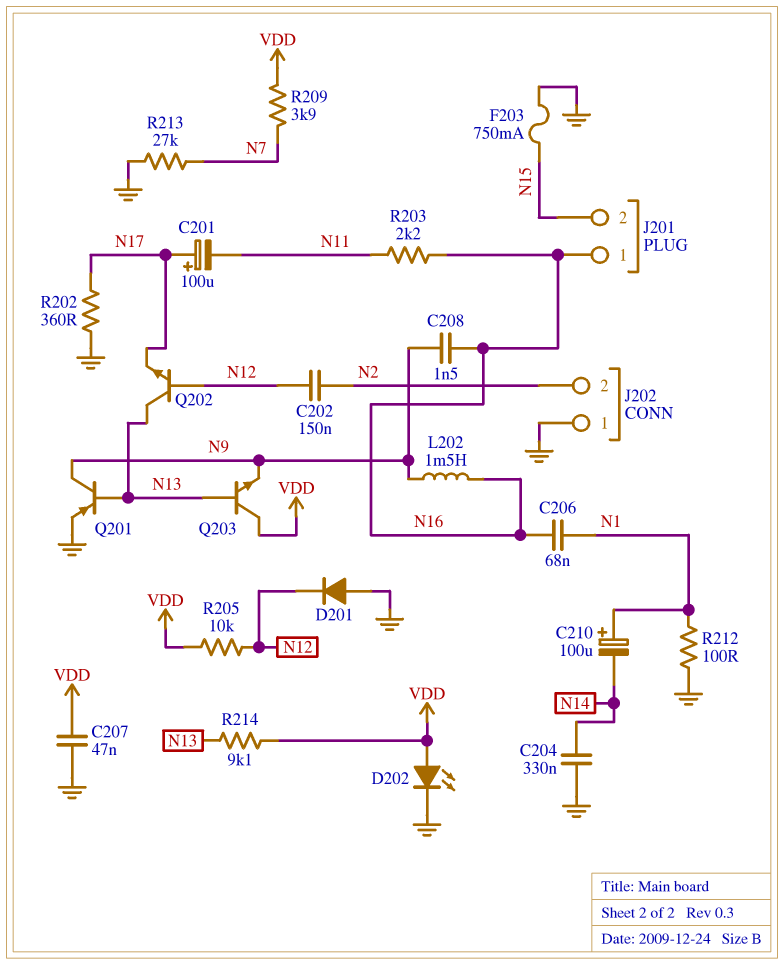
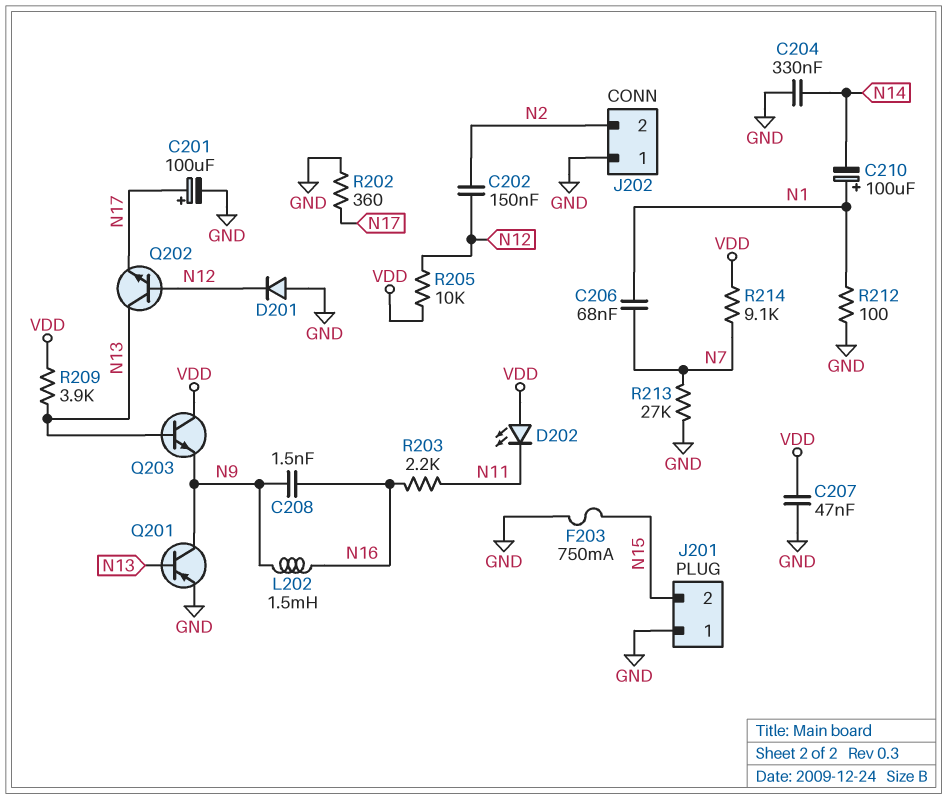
C201: 100uF (plus N17, minus N11) -> 100uF (plus N17, minus GND)
C206: 68nF (N1, N16) -> 68nF (N1, N7)
D202: LED (A VDD, K GND) -> LED (A VDD, K N11)
J201 pin 1: N16 -> GND
R209: 3.9k (N7, VDD) -> 3.9k (N13, VDD)
R214: 9.1k (N13, VDD) -> 9.1k (N7, VDD)

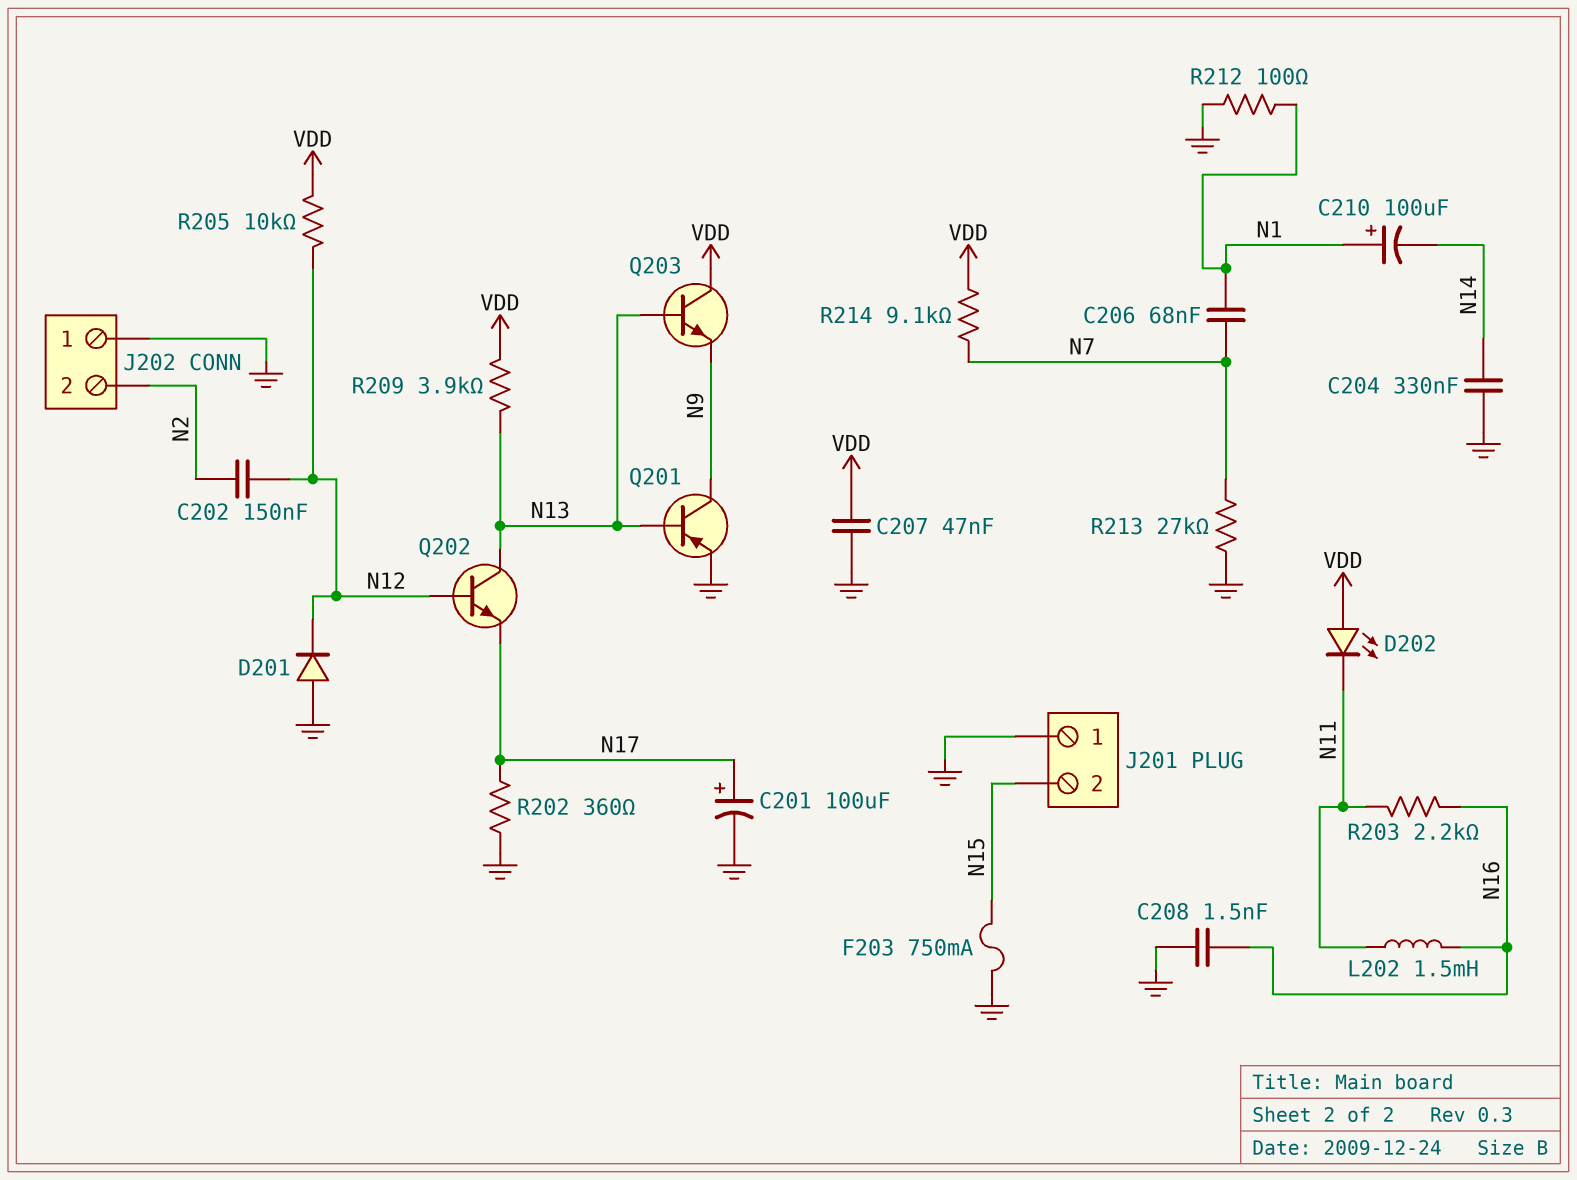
C208: 1.5nF (N9, N16) -> 1.5nF (GND, N16)
L202: 1.5mH (N9, N16) -> 1.5mH (N11, N16)

